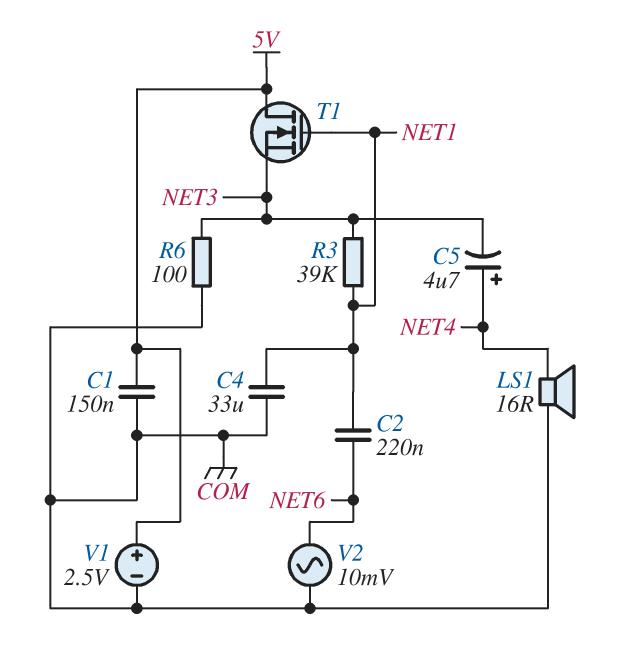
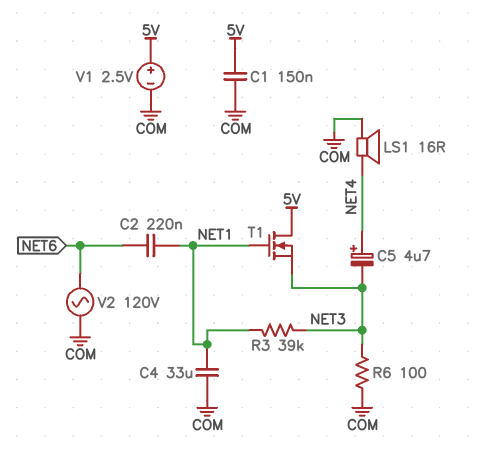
V2: AC 10mV (COM, NET6) -> AC 120V (COM, NET6)

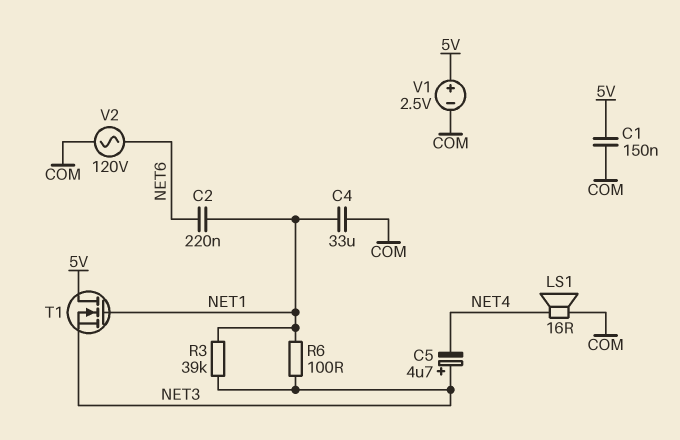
C5: 4.7uF (plus NET4, minus NET3) -> 4.7uF (plus NET3, minus NET4)
R6: 100 (COM, NET3) -> 100 (NET1, NET3)

